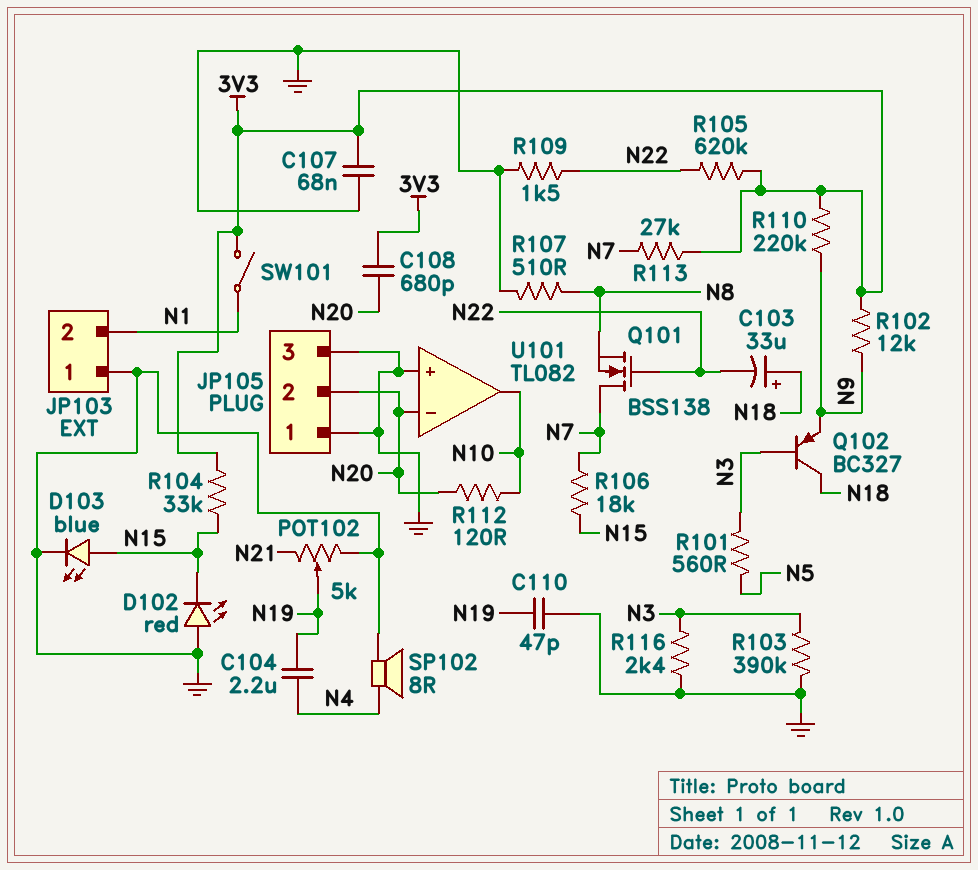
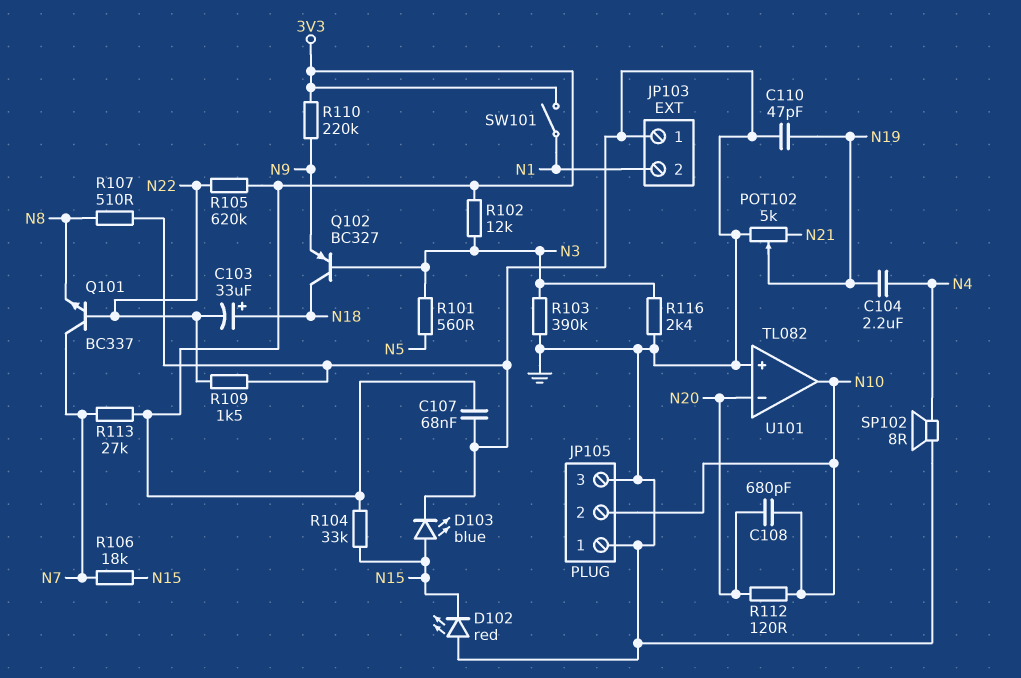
C108: 680pF (3V3, N20) -> 680pF (N10, N20)
JP105 pin 2: N20 -> N10
Q101: NMOS BSS138 (G N22, D N7, S N8) -> NPN BC337 (B N22, C N7, E N8)
R102: 12k (3V3, N9) -> 12k (3V3, N3)

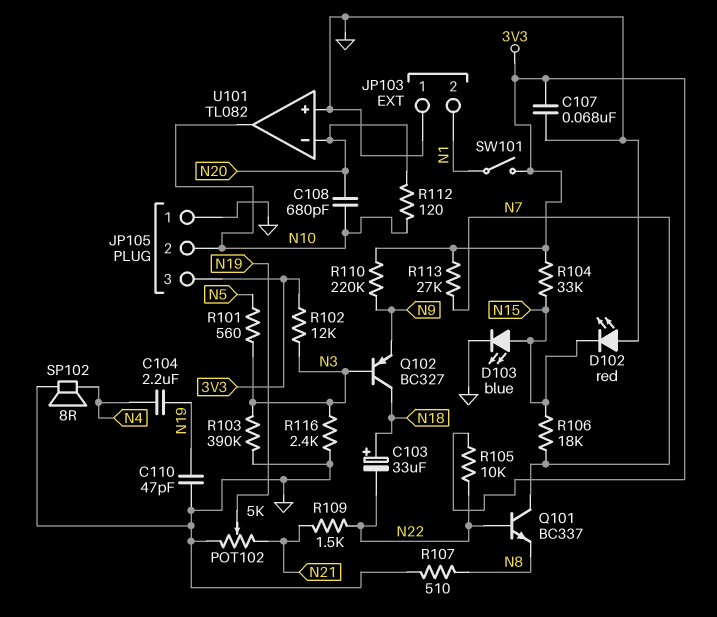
JP105 pin 3: GND -> 3V3
R105: 620k (3V3, N22) -> 10k (3V3, N22)
R109: 1.5k (GND, N22) -> 1.5k (N21, N22)

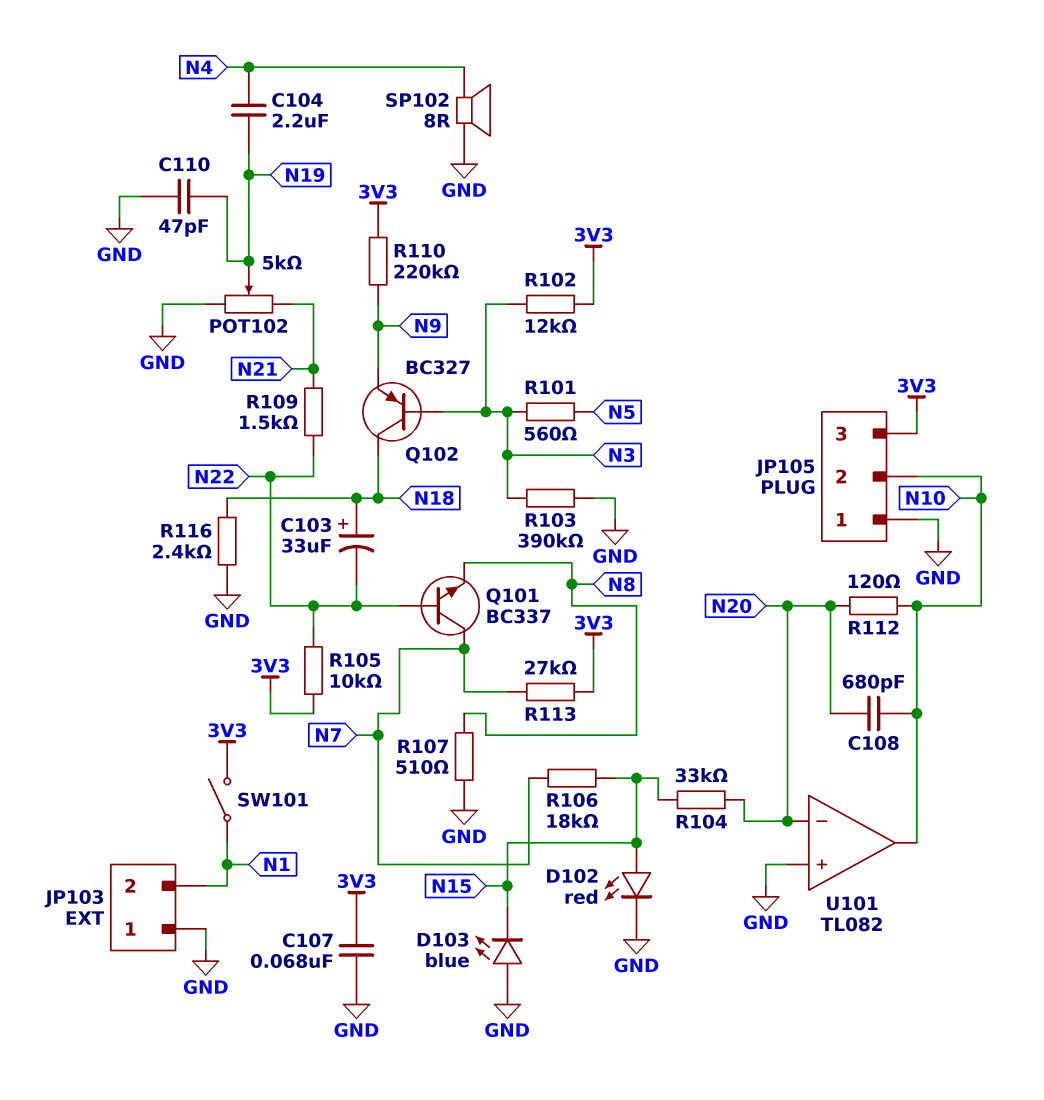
D102: LED red (A GND, K N15) -> LED red (A N15, K GND)
D103: LED blue (A N15, K GND) -> LED blue (A GND, K N15)
R104: 33k (3V3, N15) -> 33k (N15, N20)
R116: 2.4k (GND, N3) -> 2.4k (GND, N18)

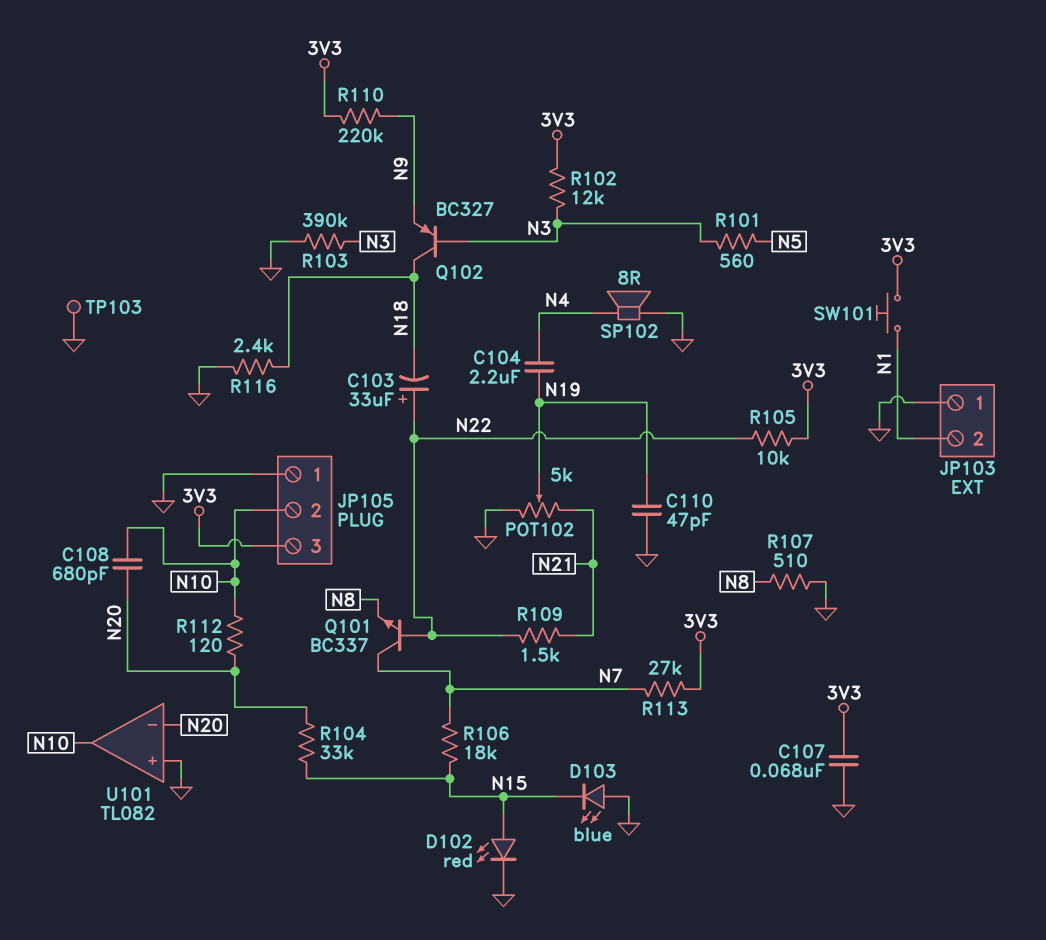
C103: 33uF (plus N18, minus N22) -> 33uF (plus N22, minus N18)
SW101: switch (3V3, N1) -> button (3V3, N1)
TP103: none -> test point (GND)

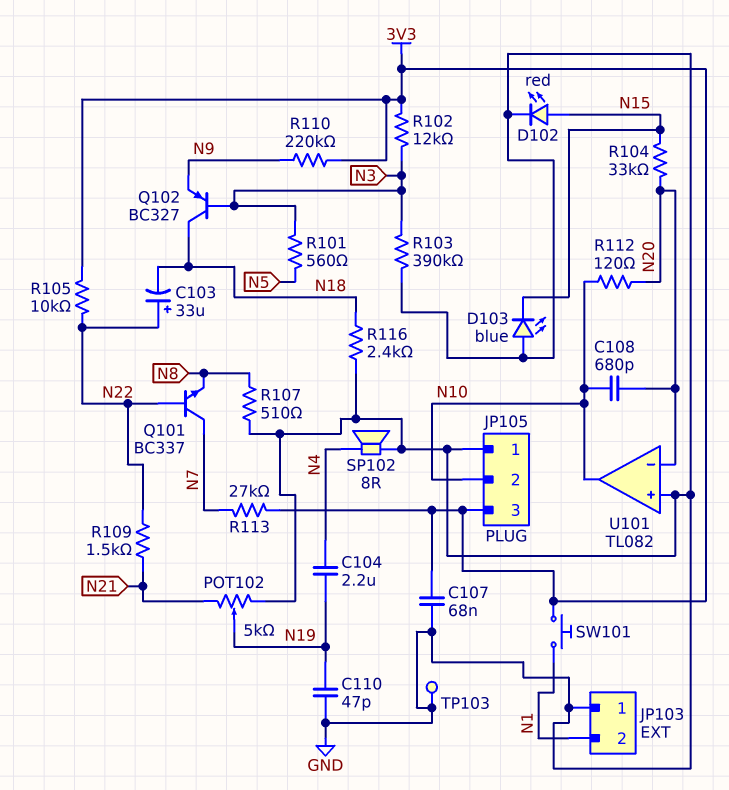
R106: 18k (N7, N15) -> none

